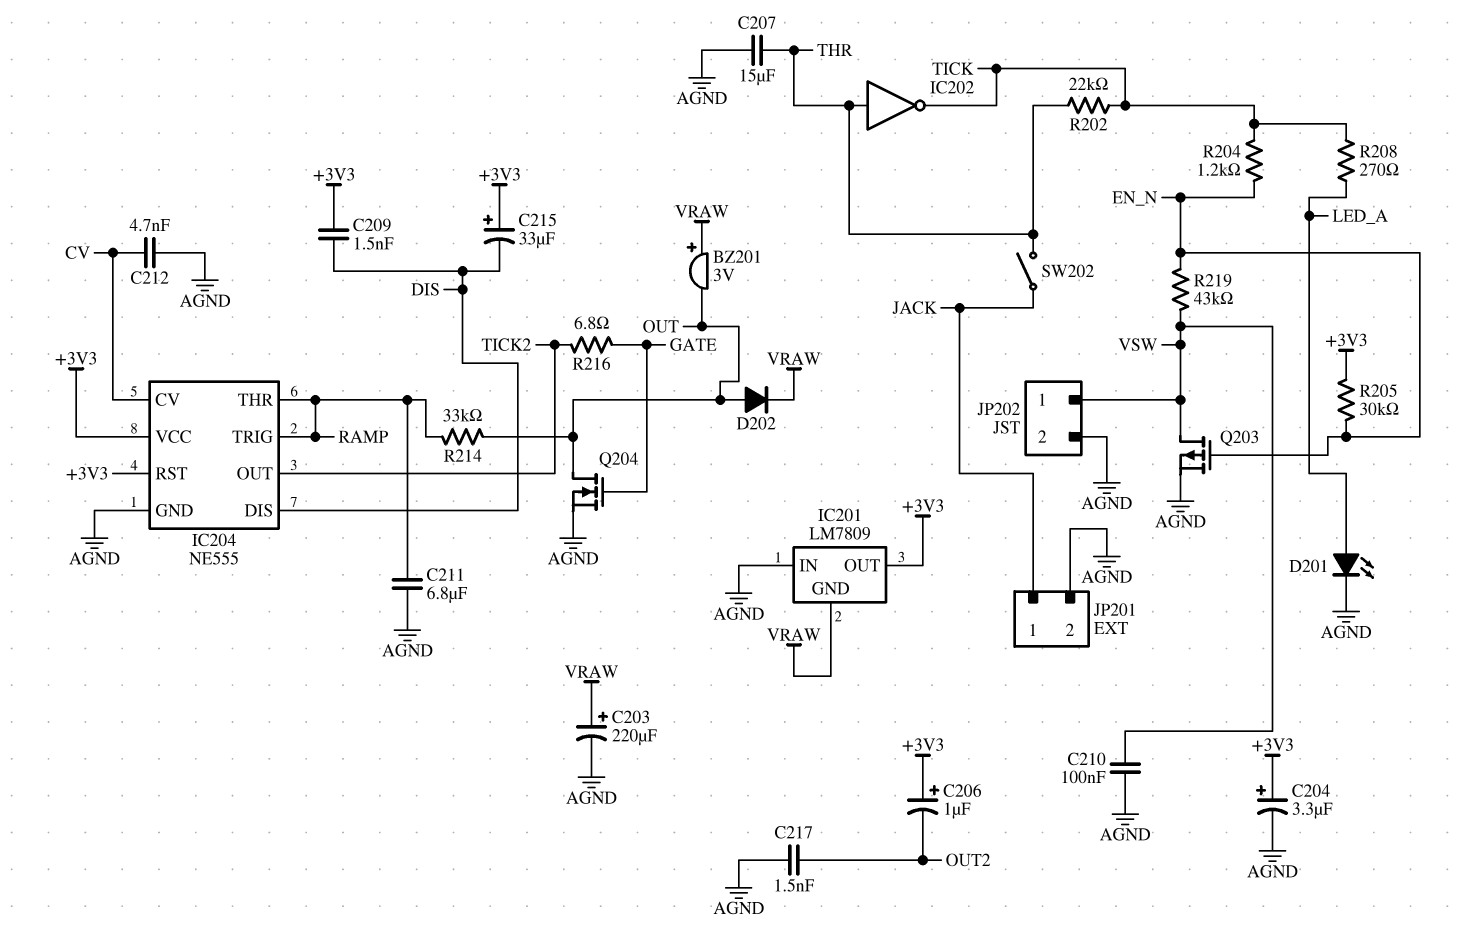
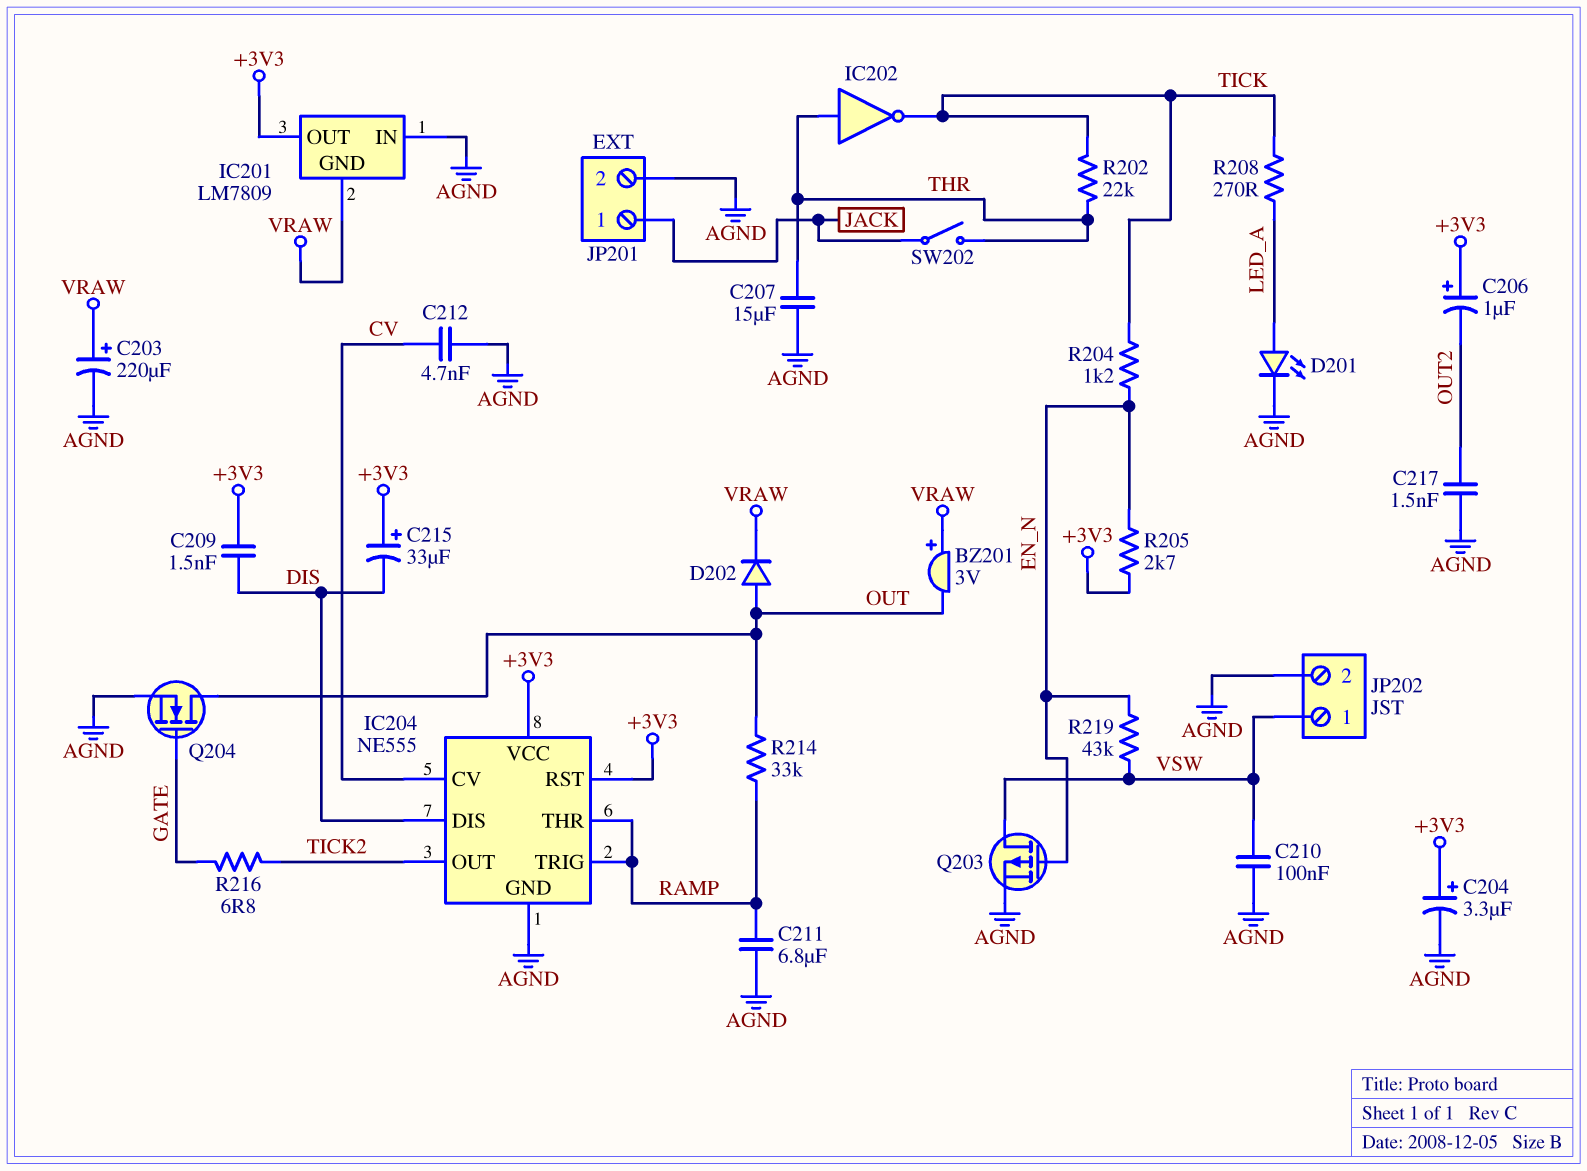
R205: 30k (+3V3, EN_N) -> 2.7k (+3V3, EN_N)

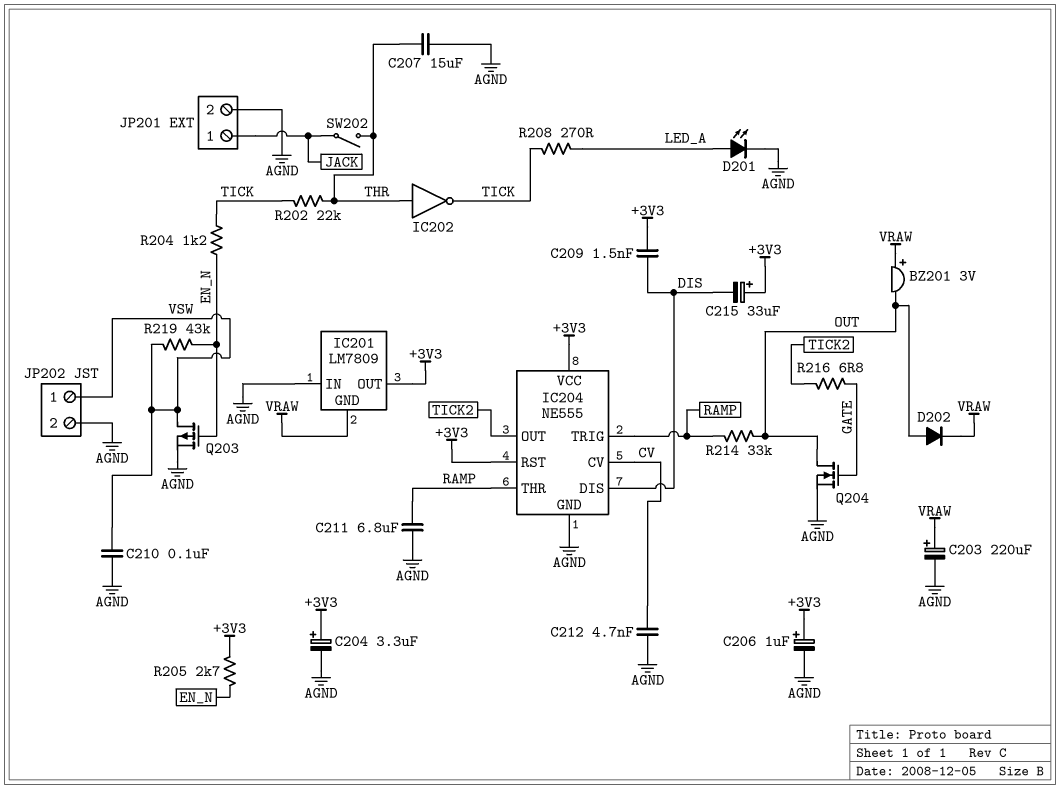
C206: 1uF (plus +3V3, minus OUT2) -> 1uF (plus +3V3, minus AGND)
C217: 1.5nF (AGND, OUT2) -> none

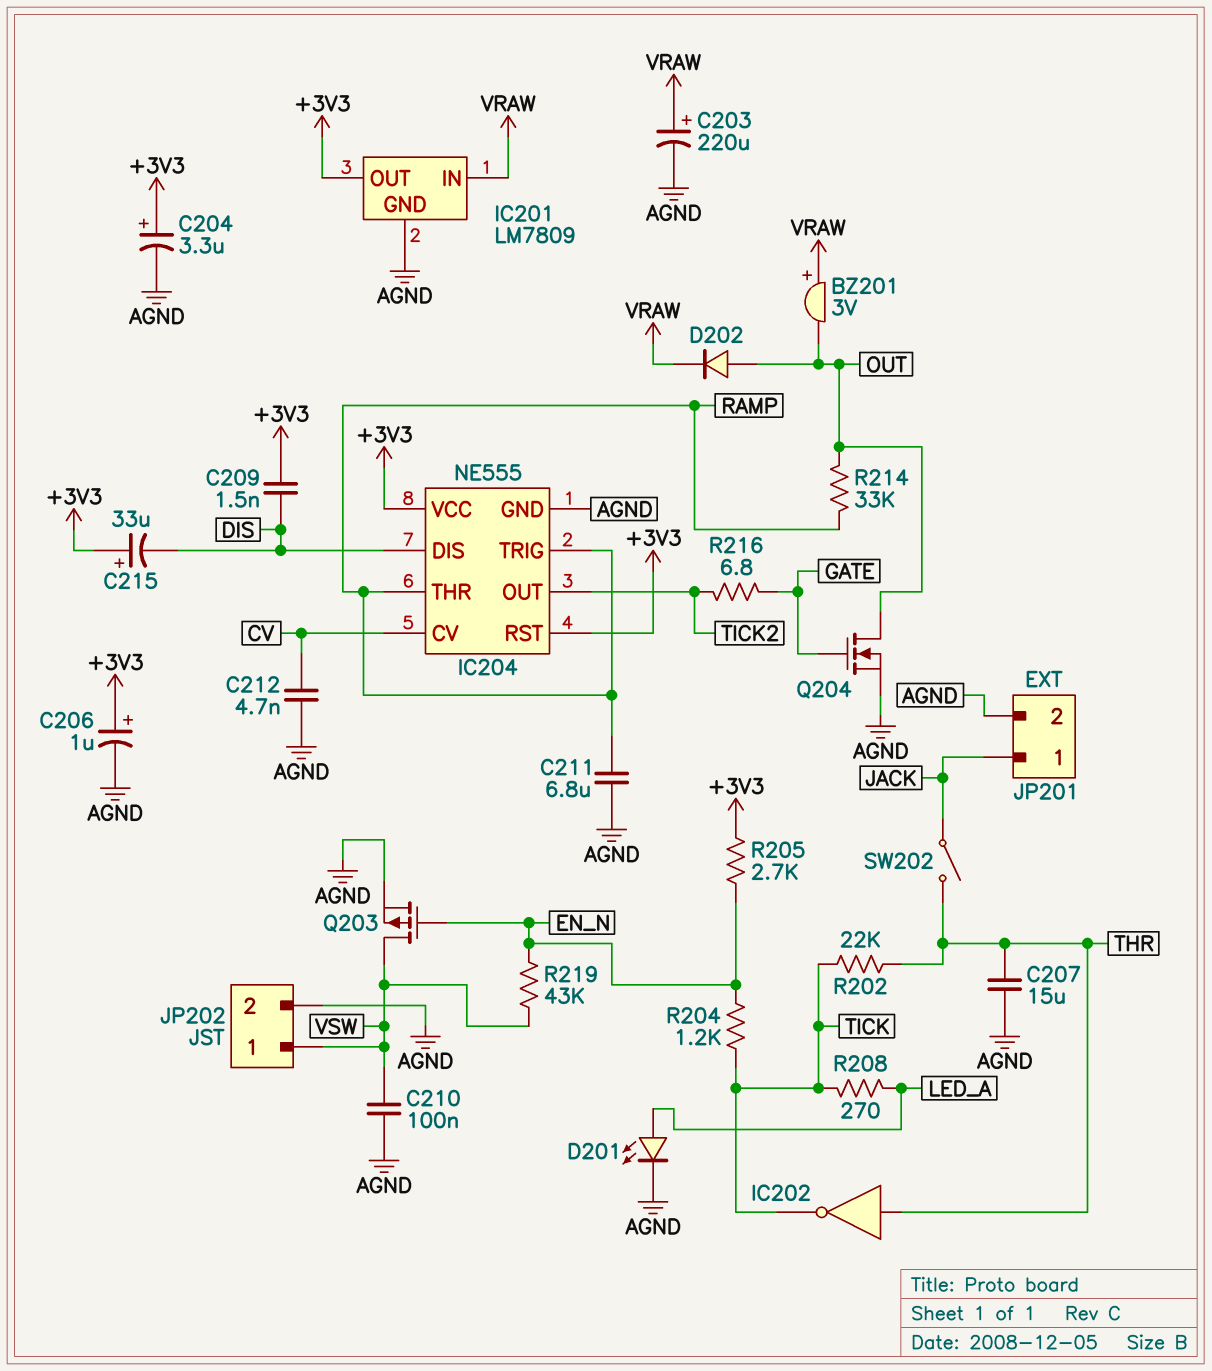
IC201 pin GND: VRAW -> AGND
IC201 pin IN: AGND -> VRAW

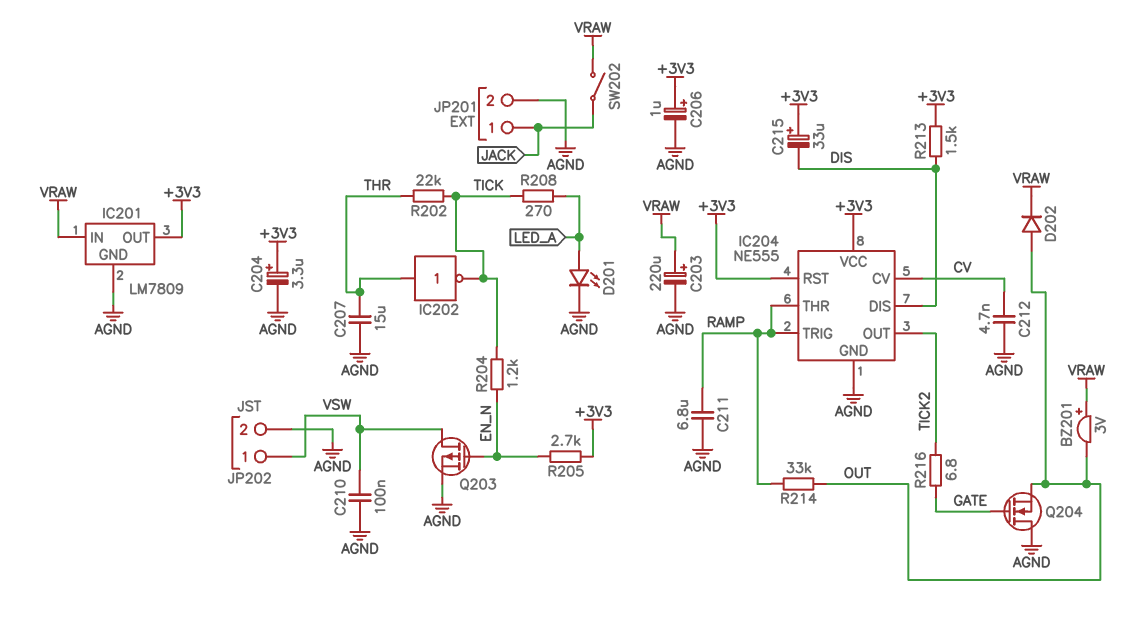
C209: 1.5nF (+3V3, DIS) -> none
Q204: NMOS (G GATE, D OUT, S AGND) -> NMOS (G GATE, D AGND, S OUT)
R213: none -> 1.5k (+3V3, DIS)
R219: 43k (EN_N, VSW) -> none
SW202: switch (JACK, THR) -> switch (JACK, VRAW)

